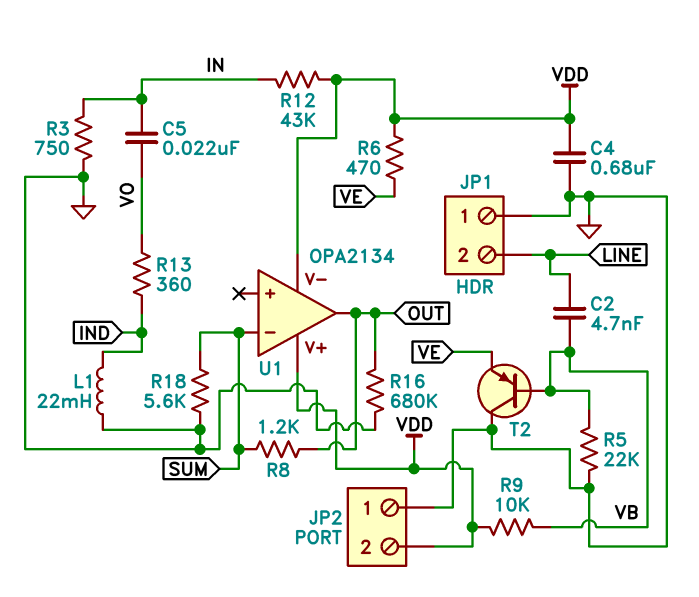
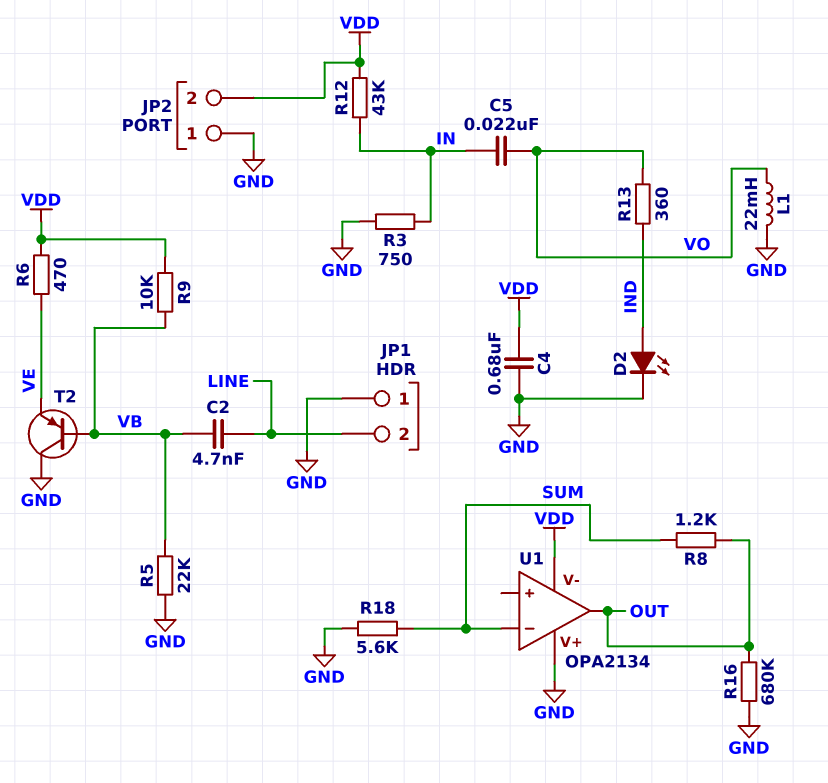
D2: none -> LED (A IND, K GND)
L1: 22mH (GND, IND) -> 22mH (GND, VO)
U1 pin V+: VDD -> GND

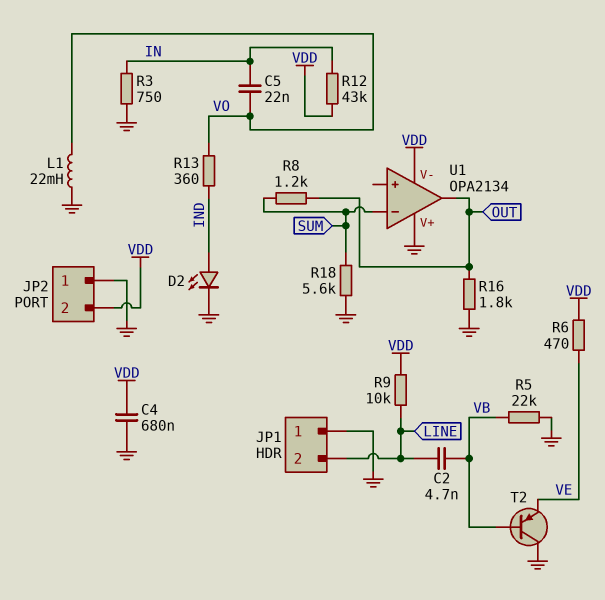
R9: 10k (VB, VDD) -> 10k (LINE, VDD)
R16: 680k (GND, OUT) -> 1.8k (GND, OUT)

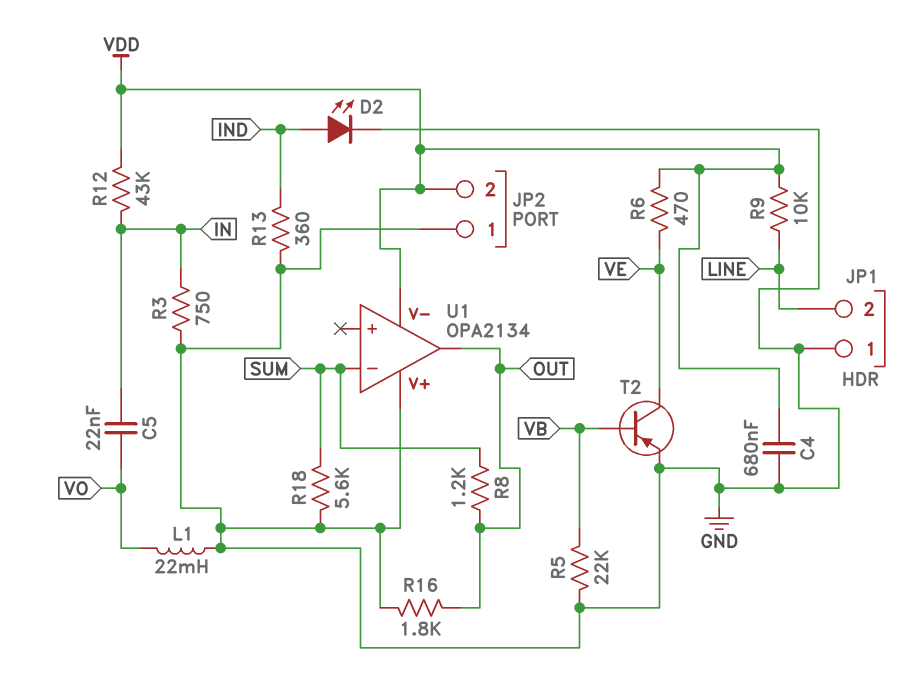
C2: 4.7nF (LINE, VB) -> none
R13: 360 (IND, VO) -> 360 (GND, IND)
T2: PNP (B VB, C GND, E VE) -> PNP (B VB, C VE, E GND)

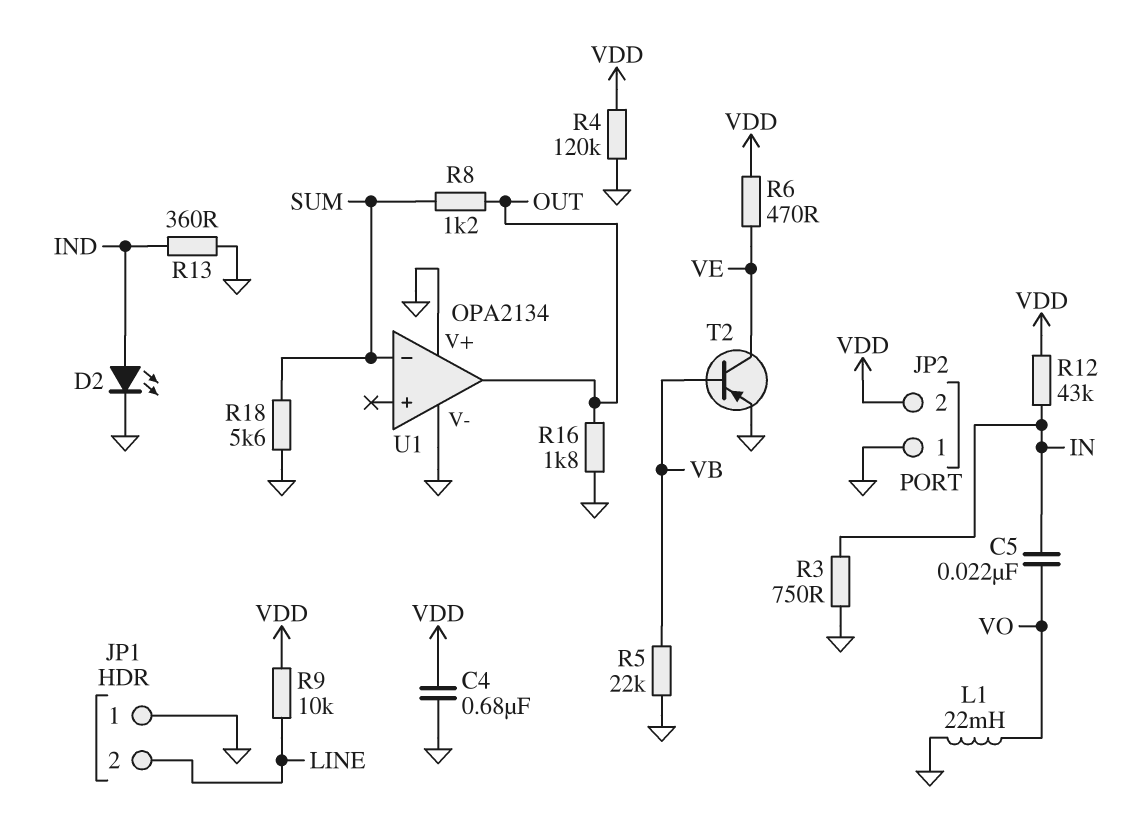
R4: none -> 120k (GND, VDD)
U1 pin V-: VDD -> GND

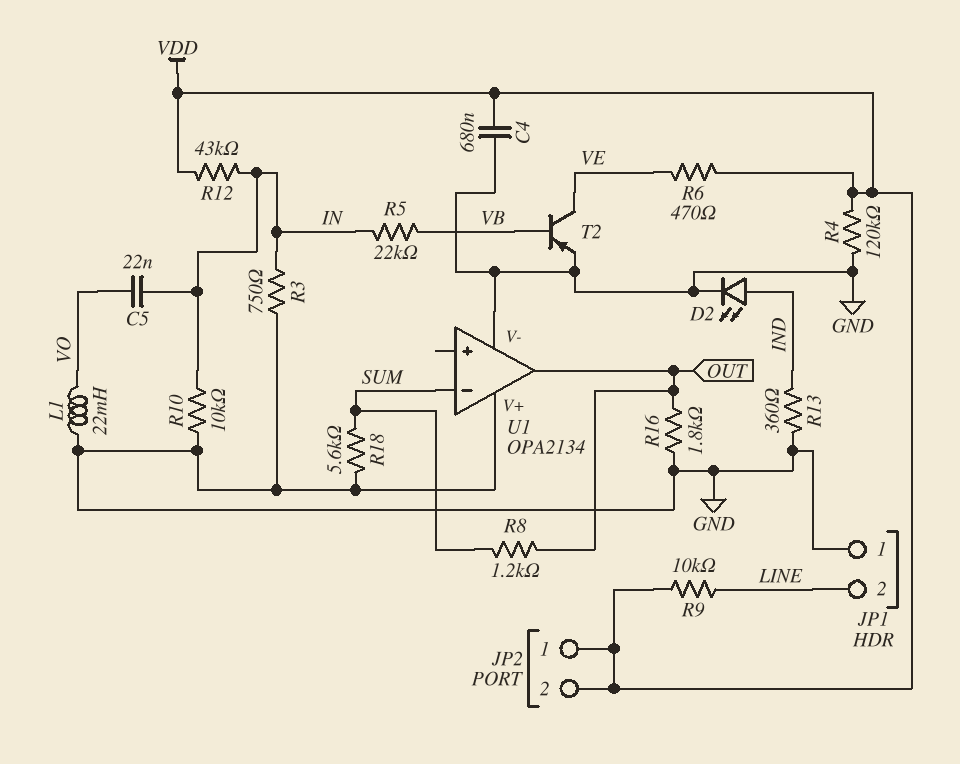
JP2 pin 1: GND -> VDD
R5: 22k (GND, VB) -> 22k (IN, VB)
R10: none -> 10k (GND, IN)

